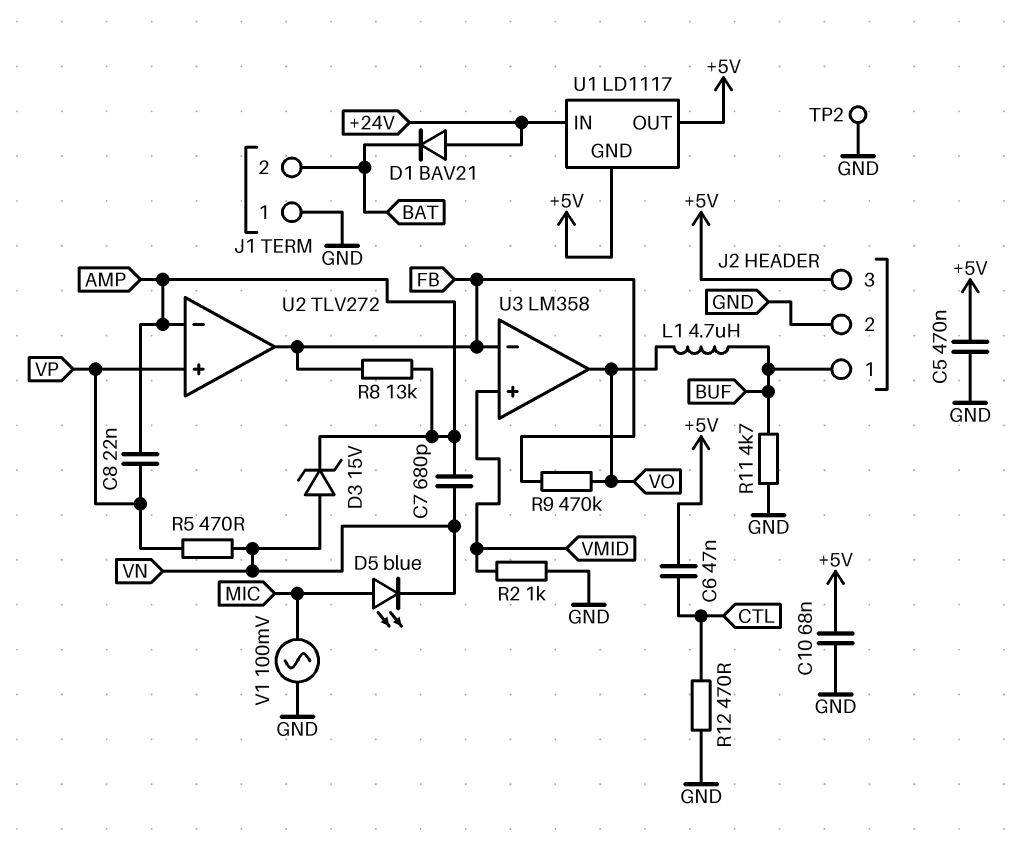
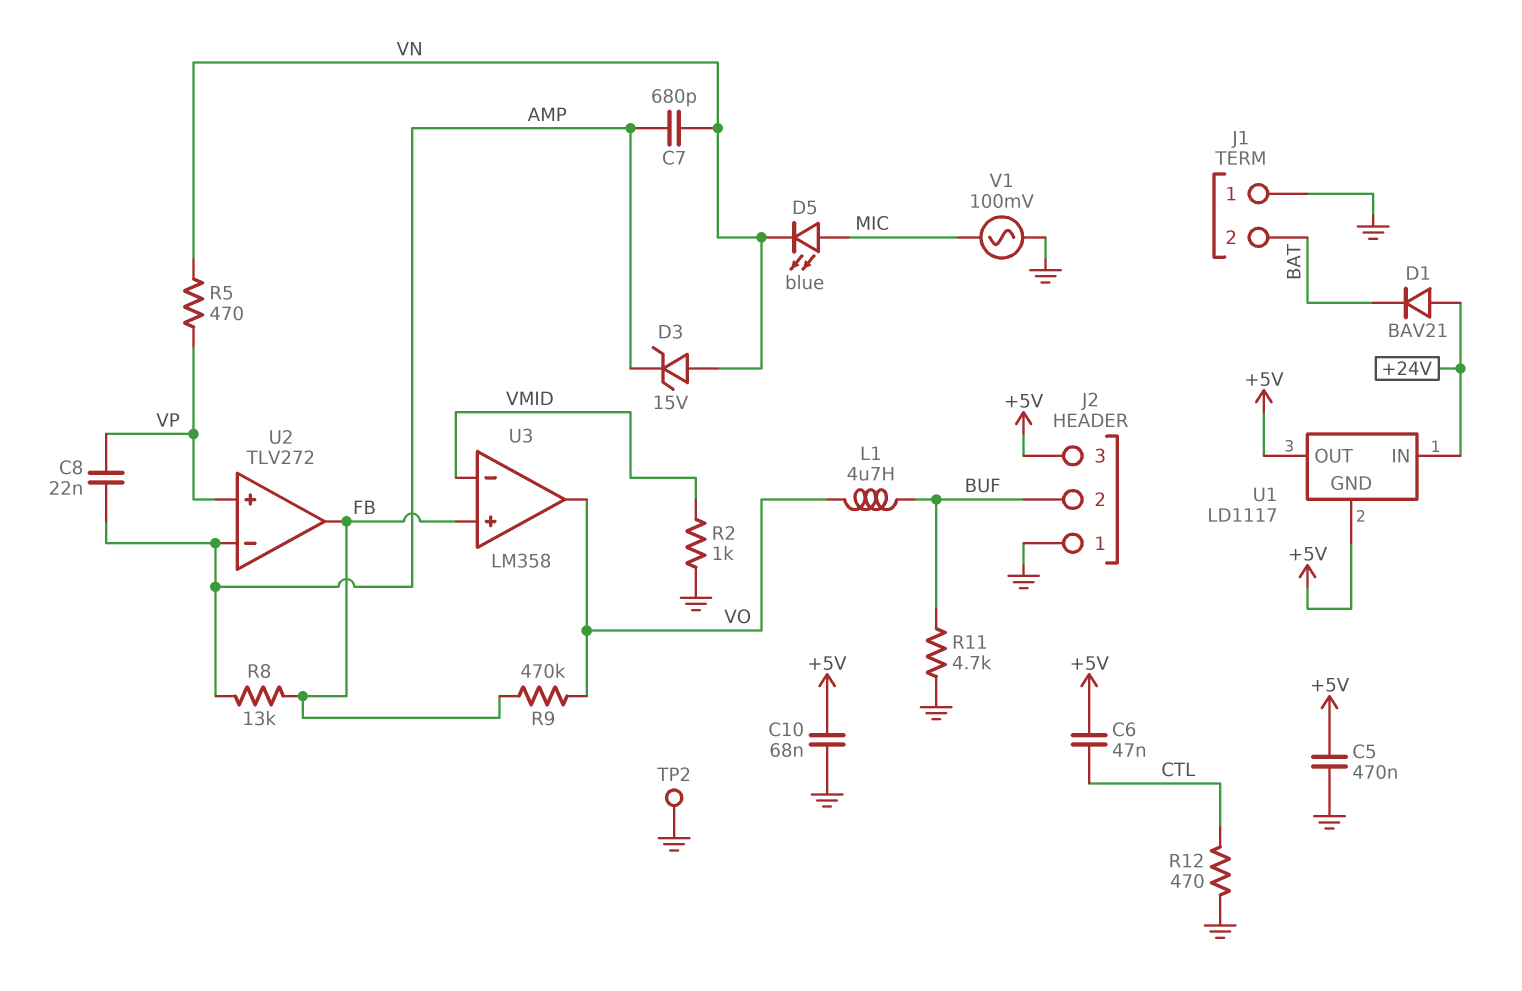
J2 pin 1: BUF -> GND
J2 pin 2: GND -> BUF
U3 pin in+: VMID -> FB
U3 pin in-: FB -> VMID

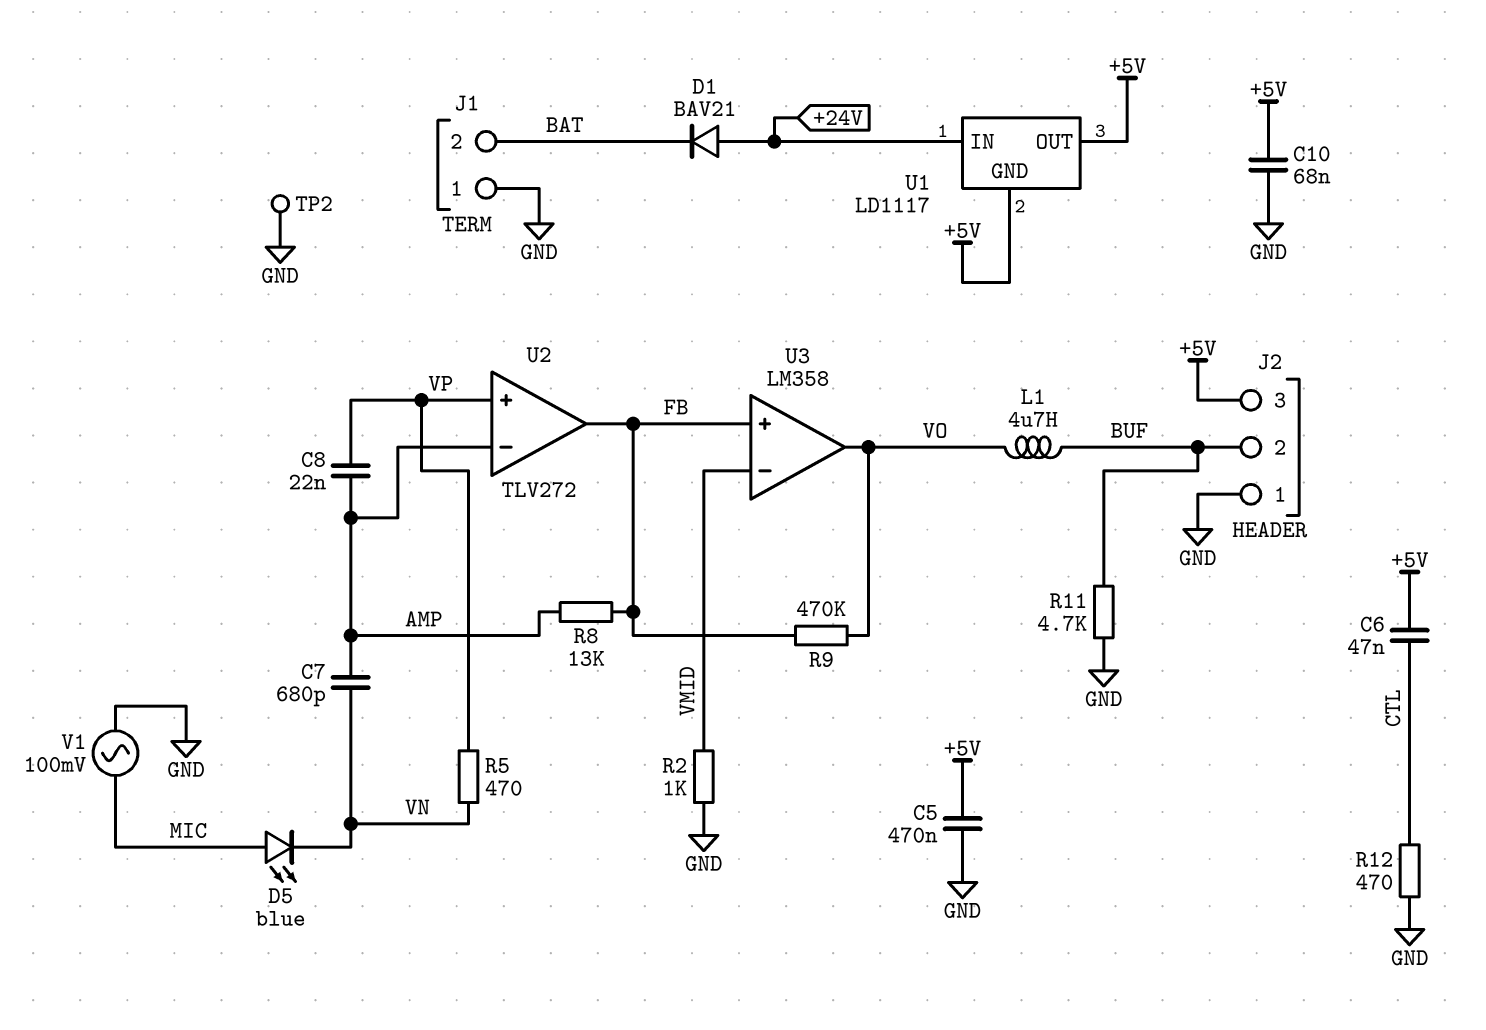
D3: zener 15V (A VN, K AMP) -> none

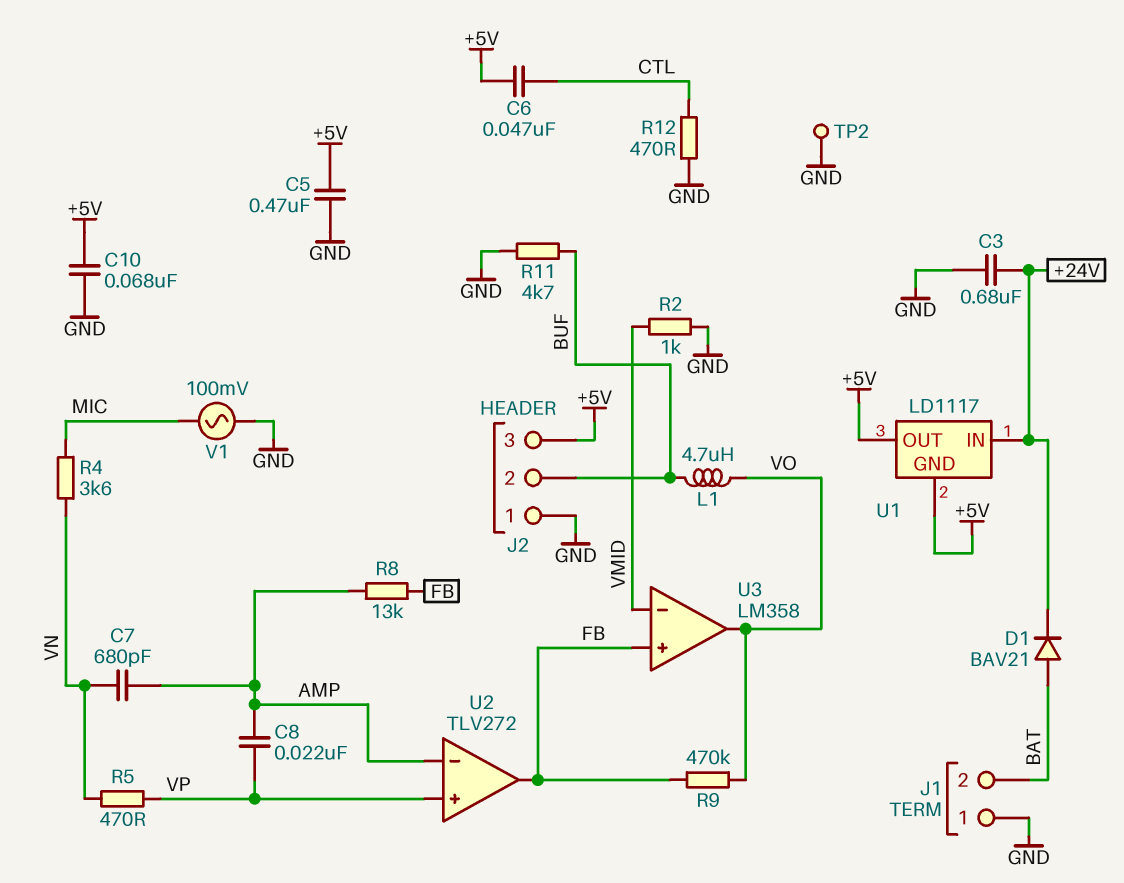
C3: none -> 680nF (+24V, GND)
D1: diode BAV21 (A +24V, K BAT) -> diode BAV21 (A BAT, K +24V)
D5: LED blue (A MIC, K VN) -> none
R4: none -> 3.6k (MIC, VN)

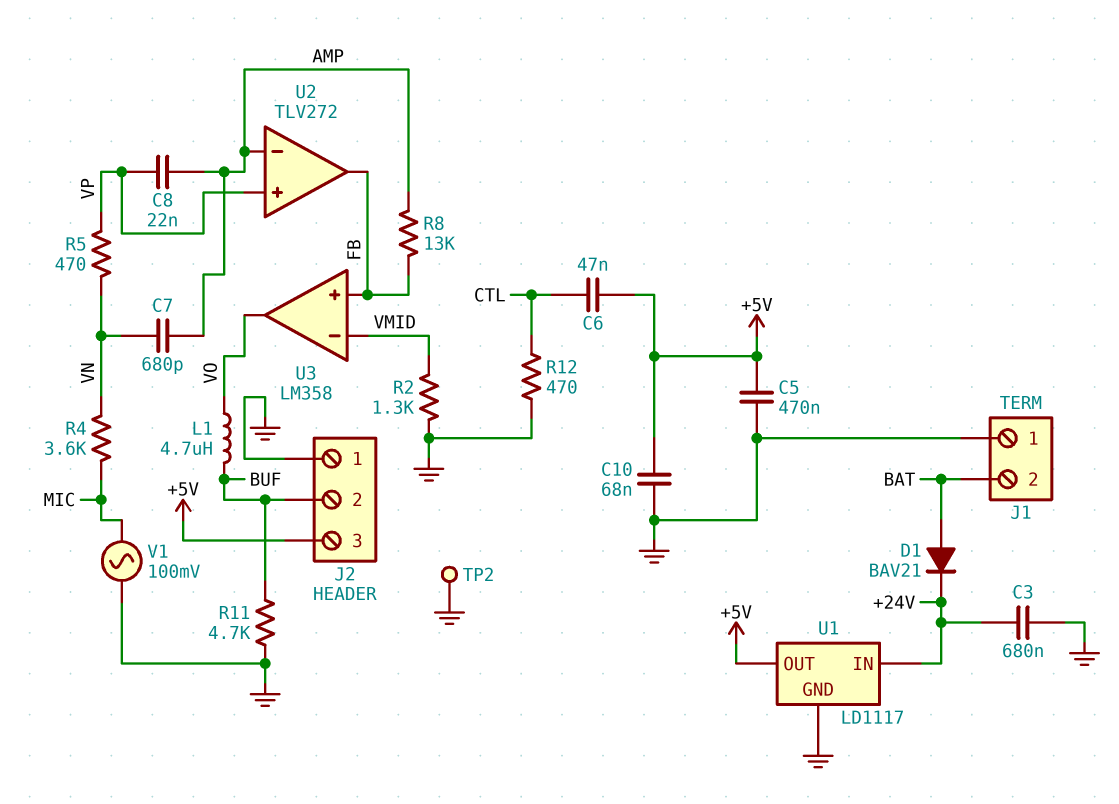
R2: 1k (GND, VMID) -> 1.3k (GND, VMID)
R9: 470k (FB, VO) -> none
U1 pin GND: +5V -> GND

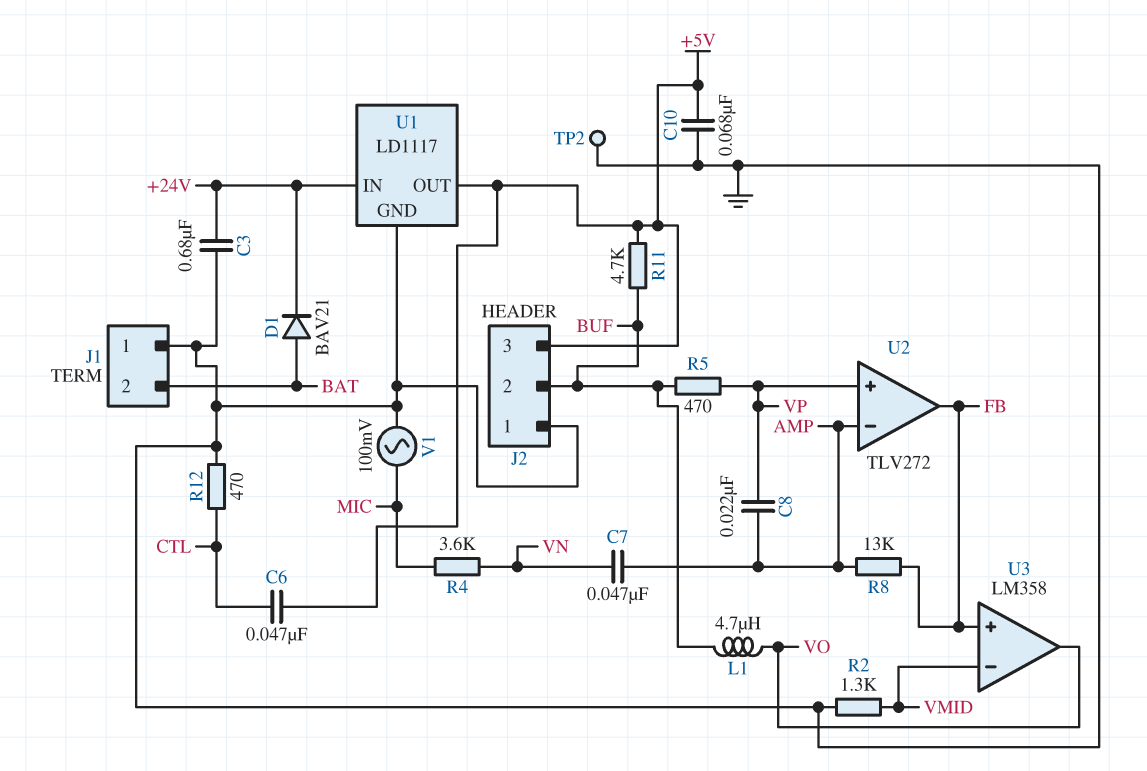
C5: 470nF (+5V, GND) -> none
C7: 680pF (AMP, VN) -> 47nF (AMP, VN)
R5: 470 (VN, VP) -> 470 (BUF, VP)
R11: 4.7k (BUF, GND) -> 4.7k (+5V, BUF)

